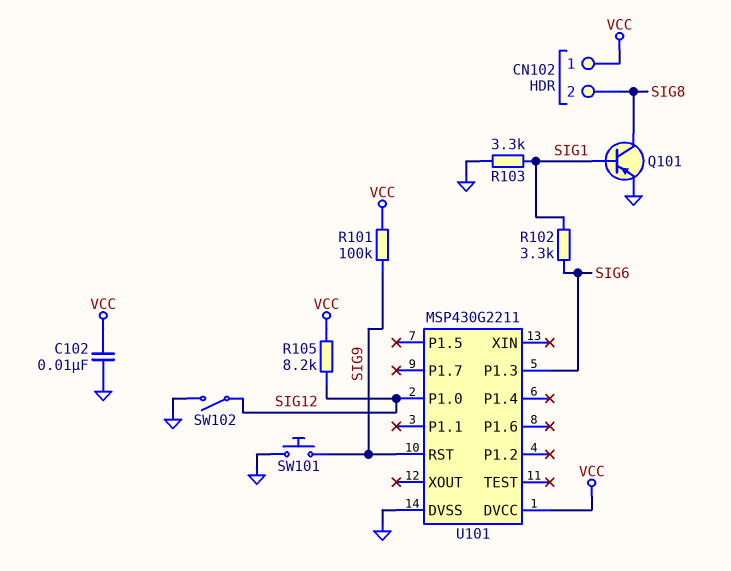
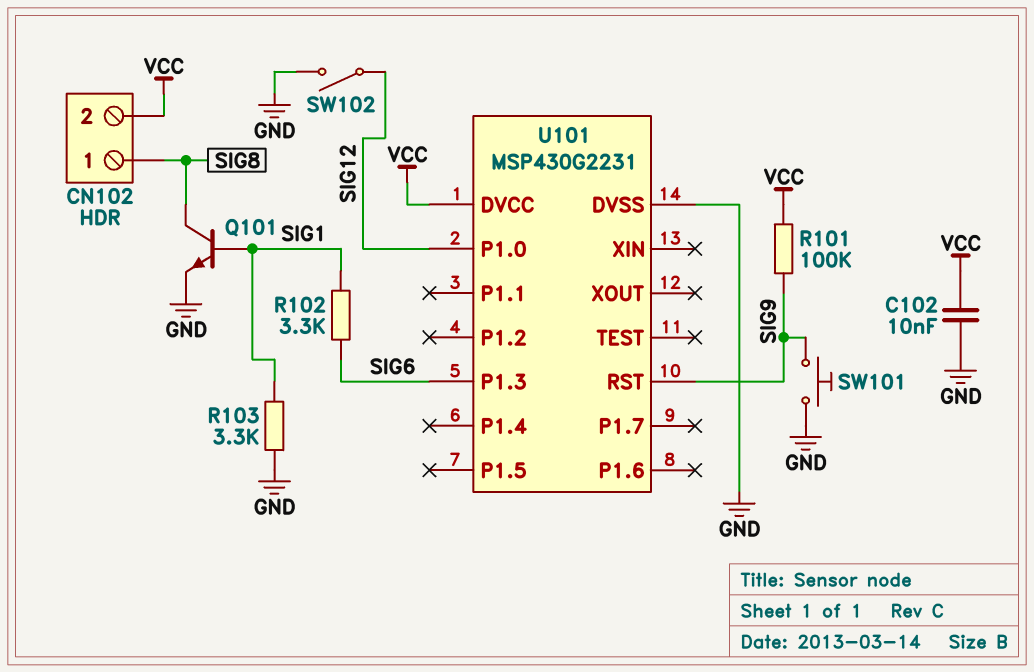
CN102 pin 1: VCC -> SIG8
CN102 pin 2: SIG8 -> VCC
Q101: PNP (B SIG1, C SIG8, E GND) -> NPN (B SIG1, C SIG8, E GND)
R105: 8.2k (SIG12, VCC) -> none
U101: MSP430G2211 -> MSP430G2231

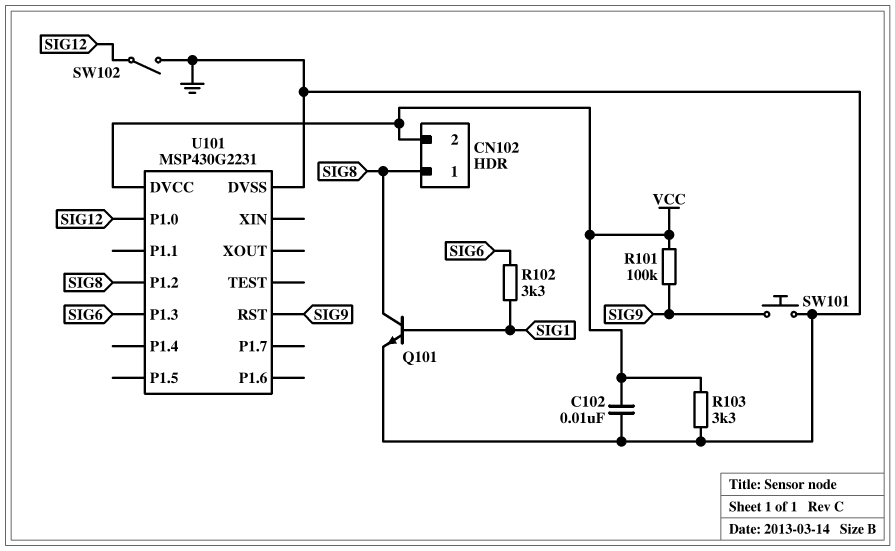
R103: 3.3k (GND, SIG1) -> 3.3k (GND, VCC)
U101 pin P1.2: none -> SIG8

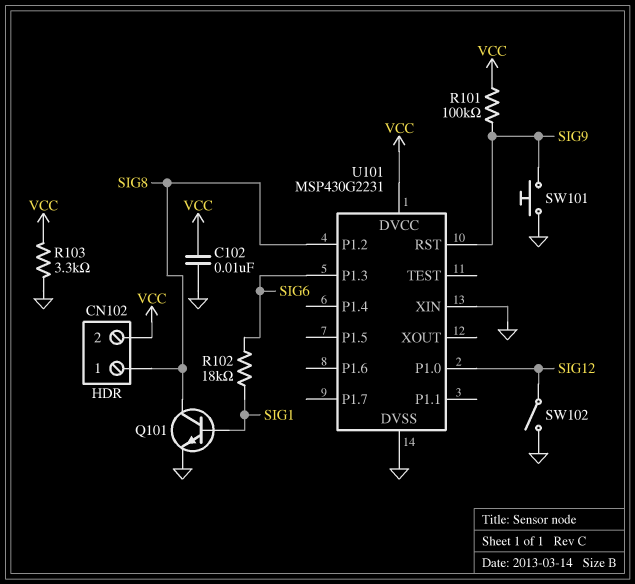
R102: 3.3k (SIG1, SIG6) -> 18k (SIG1, SIG6)
U101 pin XIN: none -> GND

